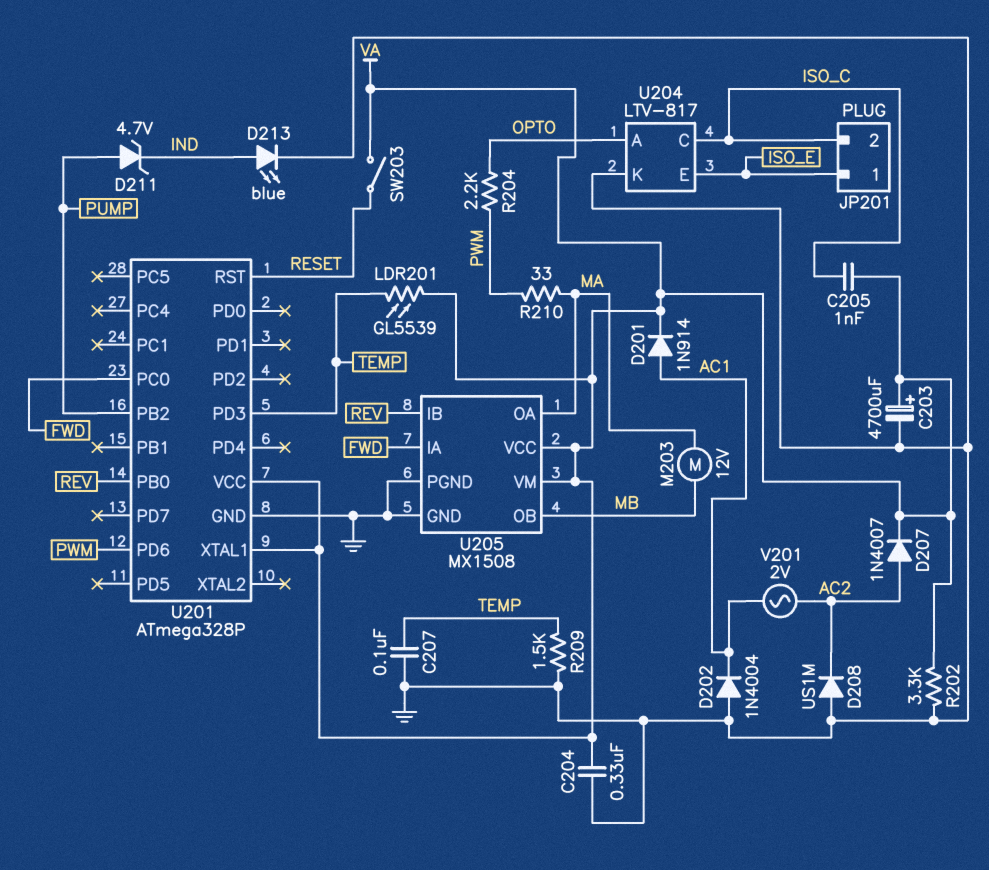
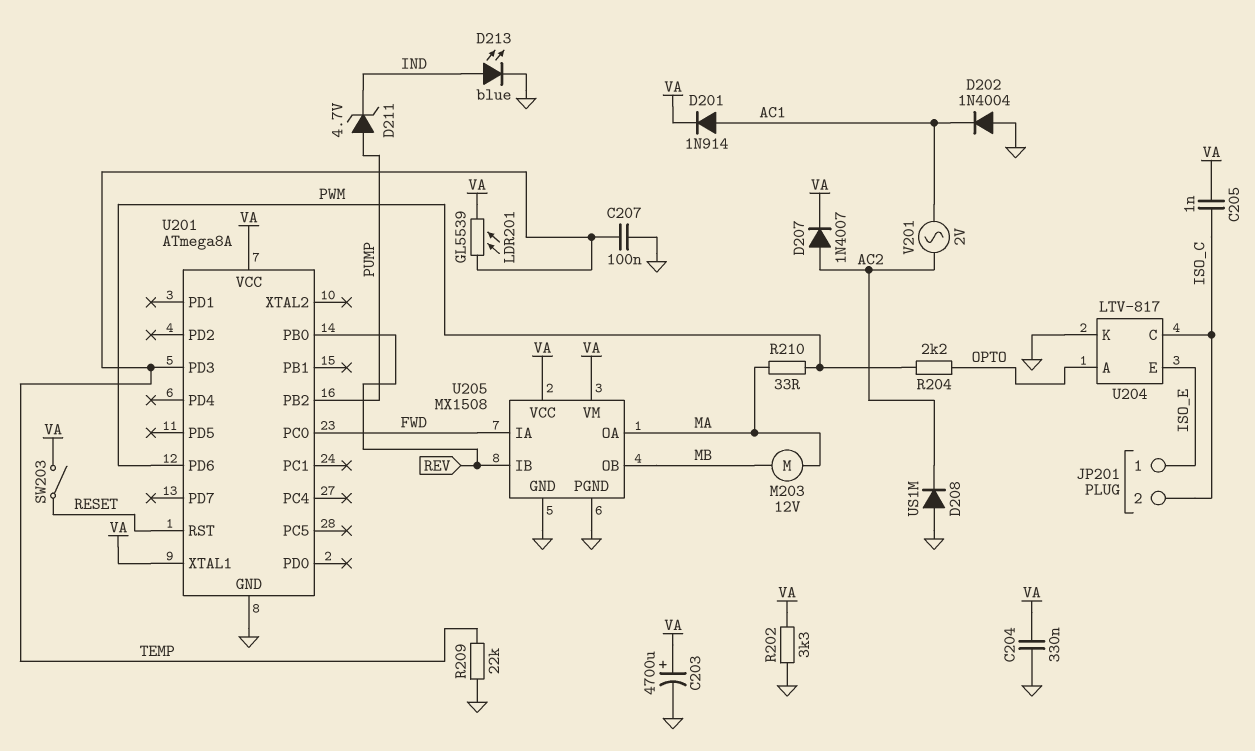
R209: 1.5k (GND, TEMP) -> 22k (GND, TEMP)
U201: ATmega328P -> ATmega8A

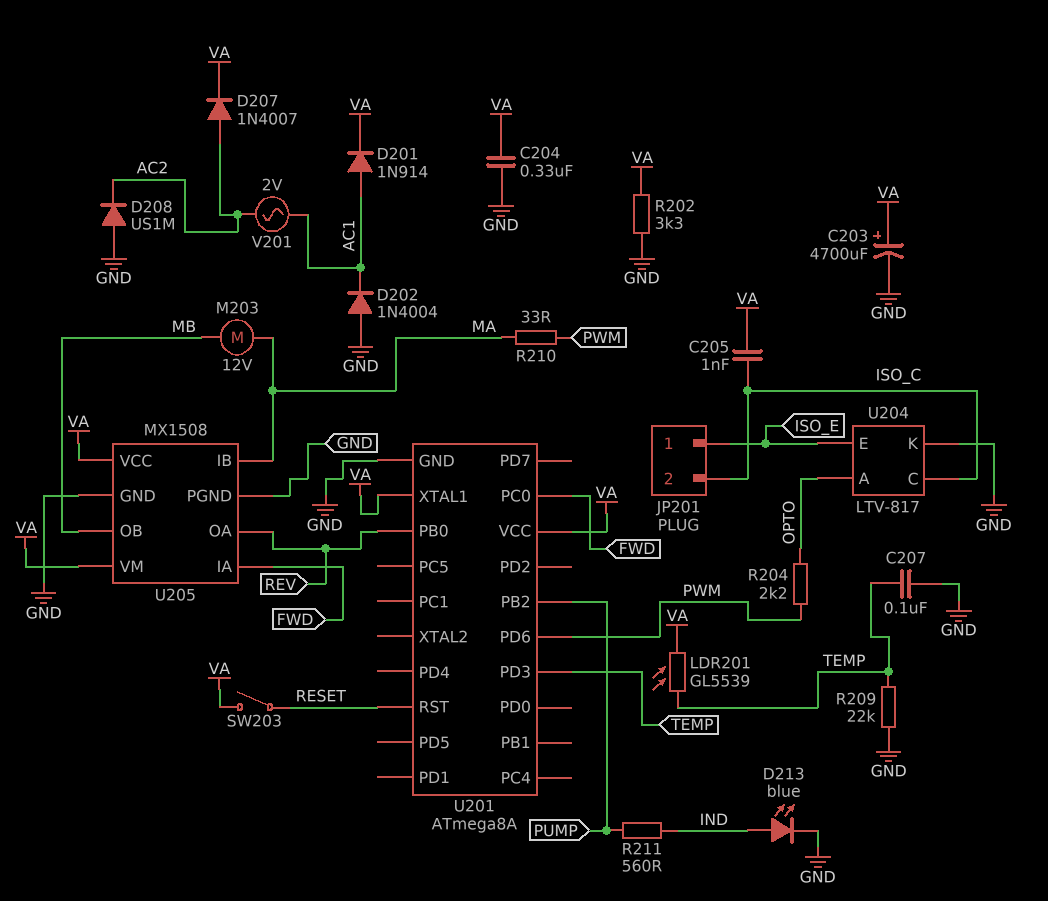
D211: zener 4.7V (A PUMP, K IND) -> none
R211: none -> 560 (IND, PUMP)
U205 pin IB: REV -> MA
U205 pin OA: MA -> REV

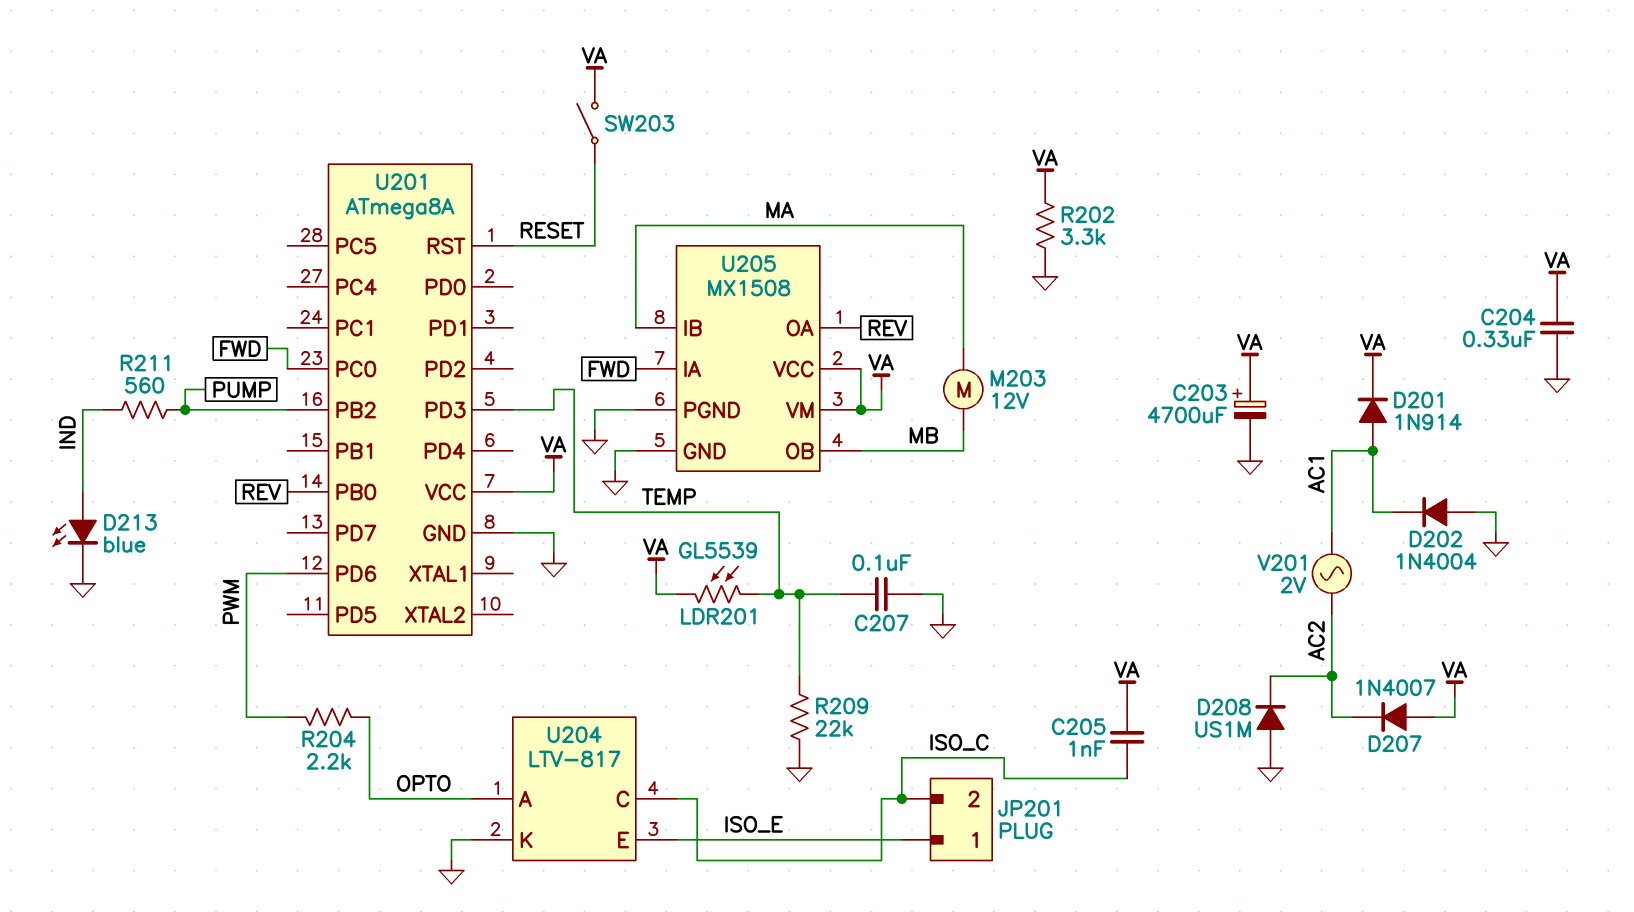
D207: diode 1N4007 (A AC2, K VA) -> diode 1N4007 (A VA, K AC2)
R210: 33 (MA, PWM) -> none
U201 pin XTAL1: VA -> none

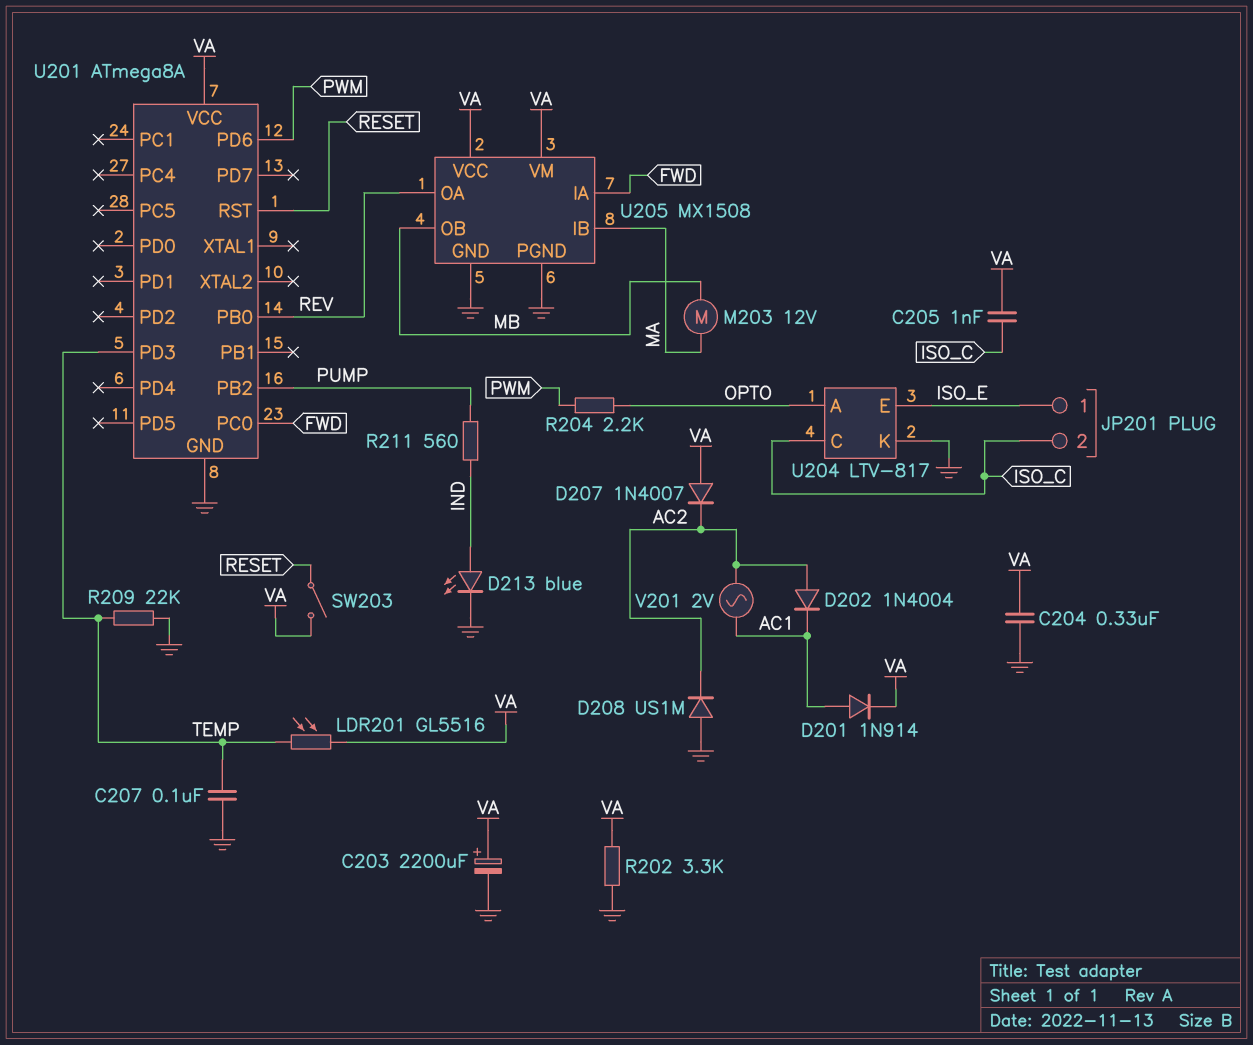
C203: 4700uF (plus VA, minus GND) -> 2200uF (plus VA, minus GND)
D202: diode 1N4004 (A GND, K AC1) -> diode 1N4004 (A AC2, K AC1)
LDR201: GL5539 (TEMP, VA) -> GL5516 (TEMP, VA)

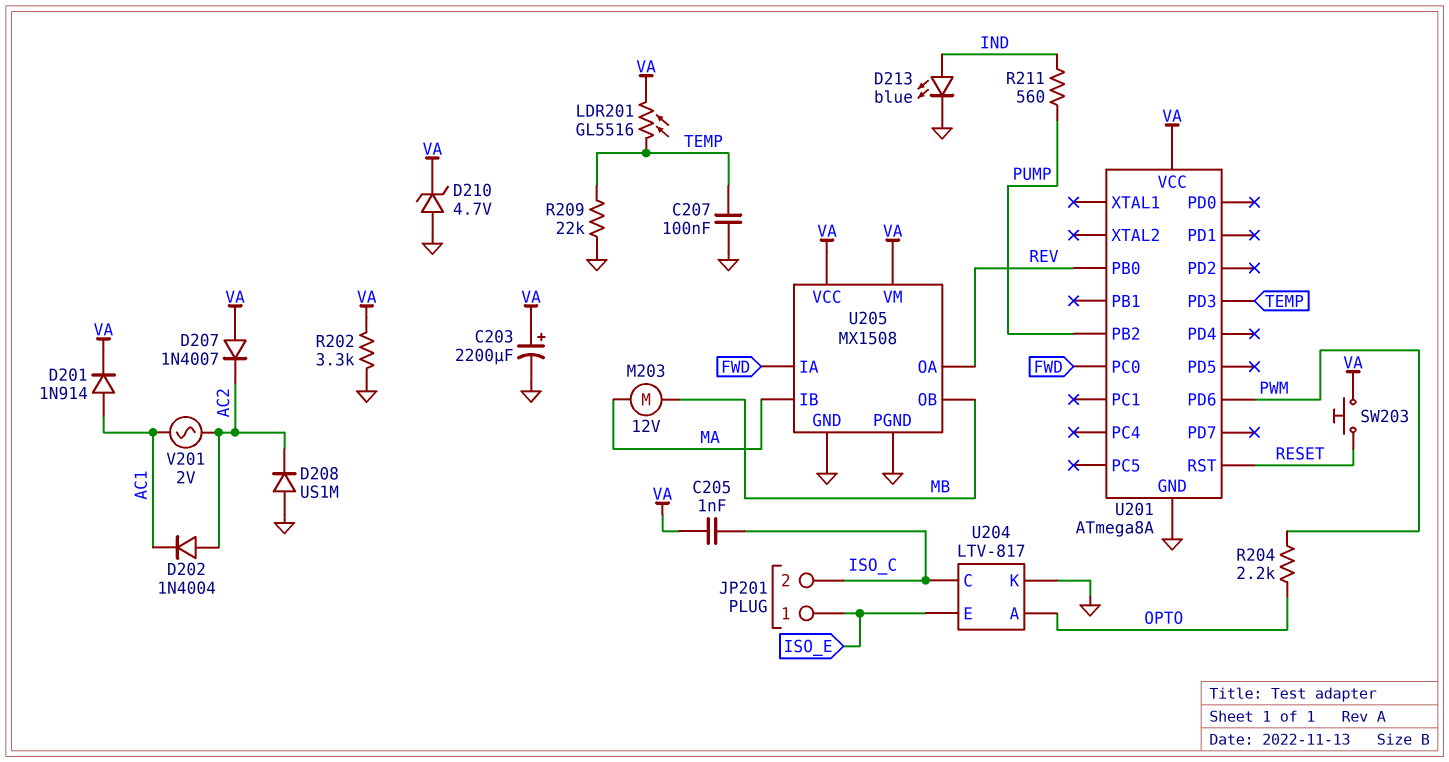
C204: 330nF (GND, VA) -> none
D210: none -> zener 4.7V (A GND, K VA)
SW203: switch (RESET, VA) -> button (RESET, VA)

